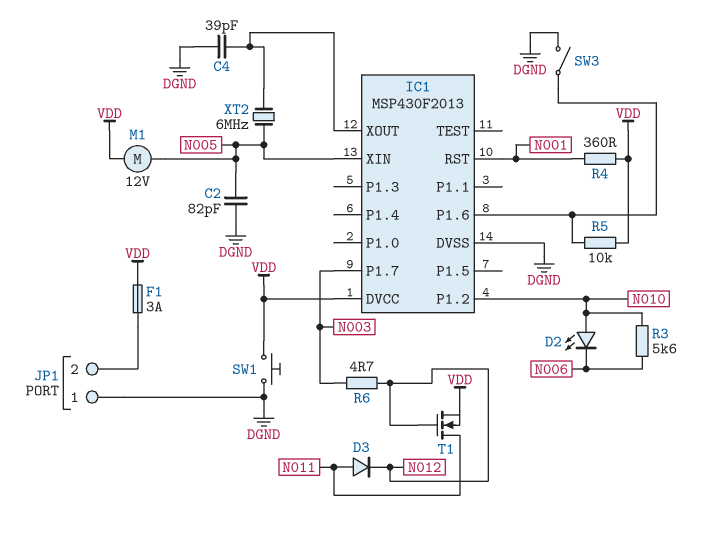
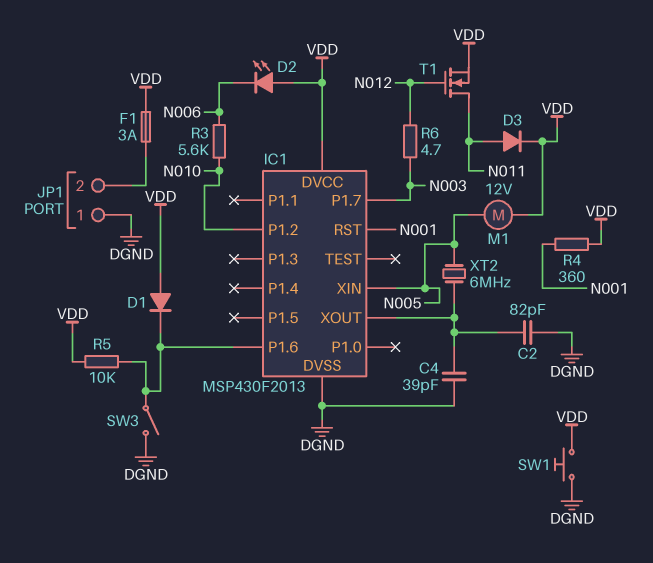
C2: 82pF (DGND, N005) -> 82pF (DGND, IC1/XOUT)
D1: none -> diode (A VDD, K IC1/P1.6)
D2: LED (A N010, K N006) -> LED (A VDD, K N006)
D3: diode (A N011, K N012) -> diode (A N011, K VDD)

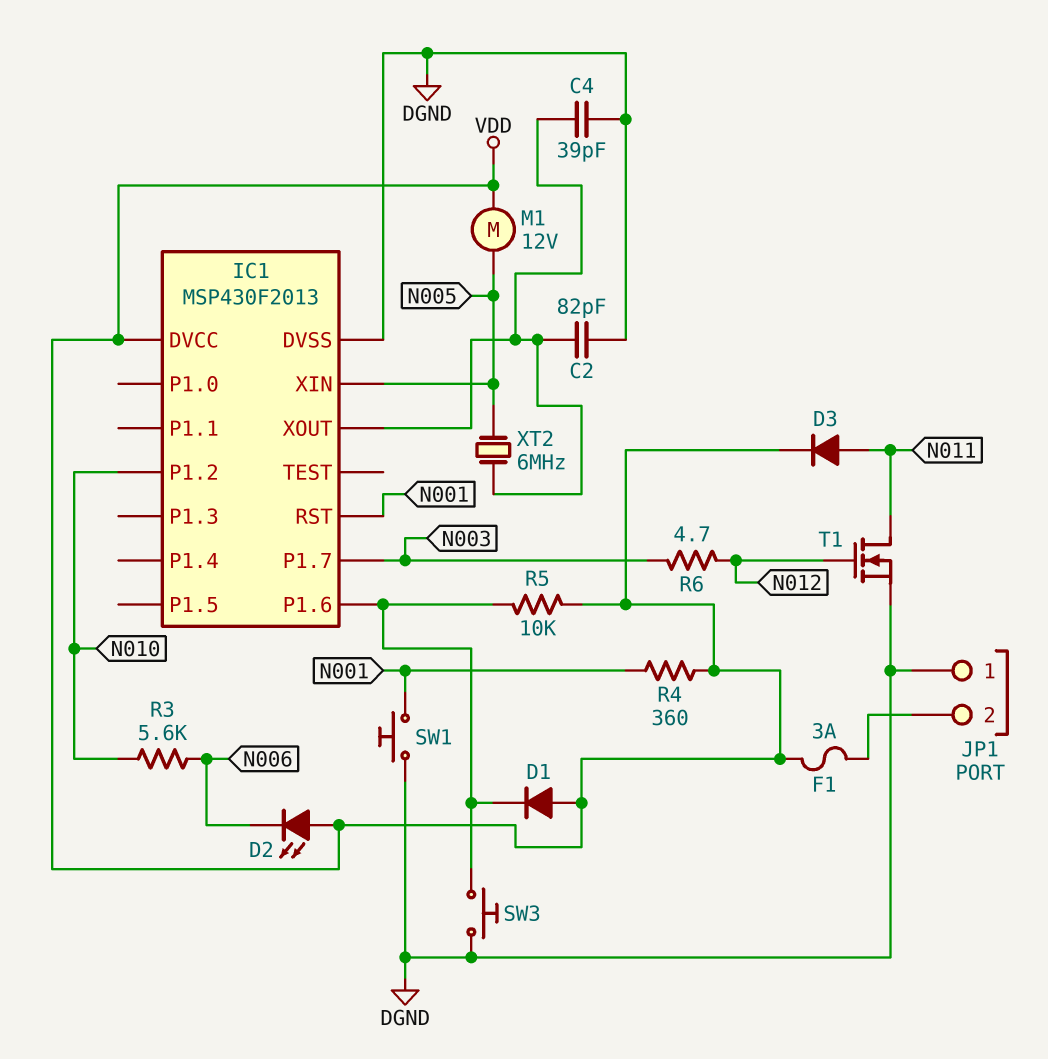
SW1: button (DGND, VDD) -> button (DGND, N001)
SW3: switch (DGND, IC1/P1.6) -> button (DGND, IC1/P1.6)
T1: NMOS (G N012, D N011, S VDD) -> NMOS (G N012, D N011, S DGND)

